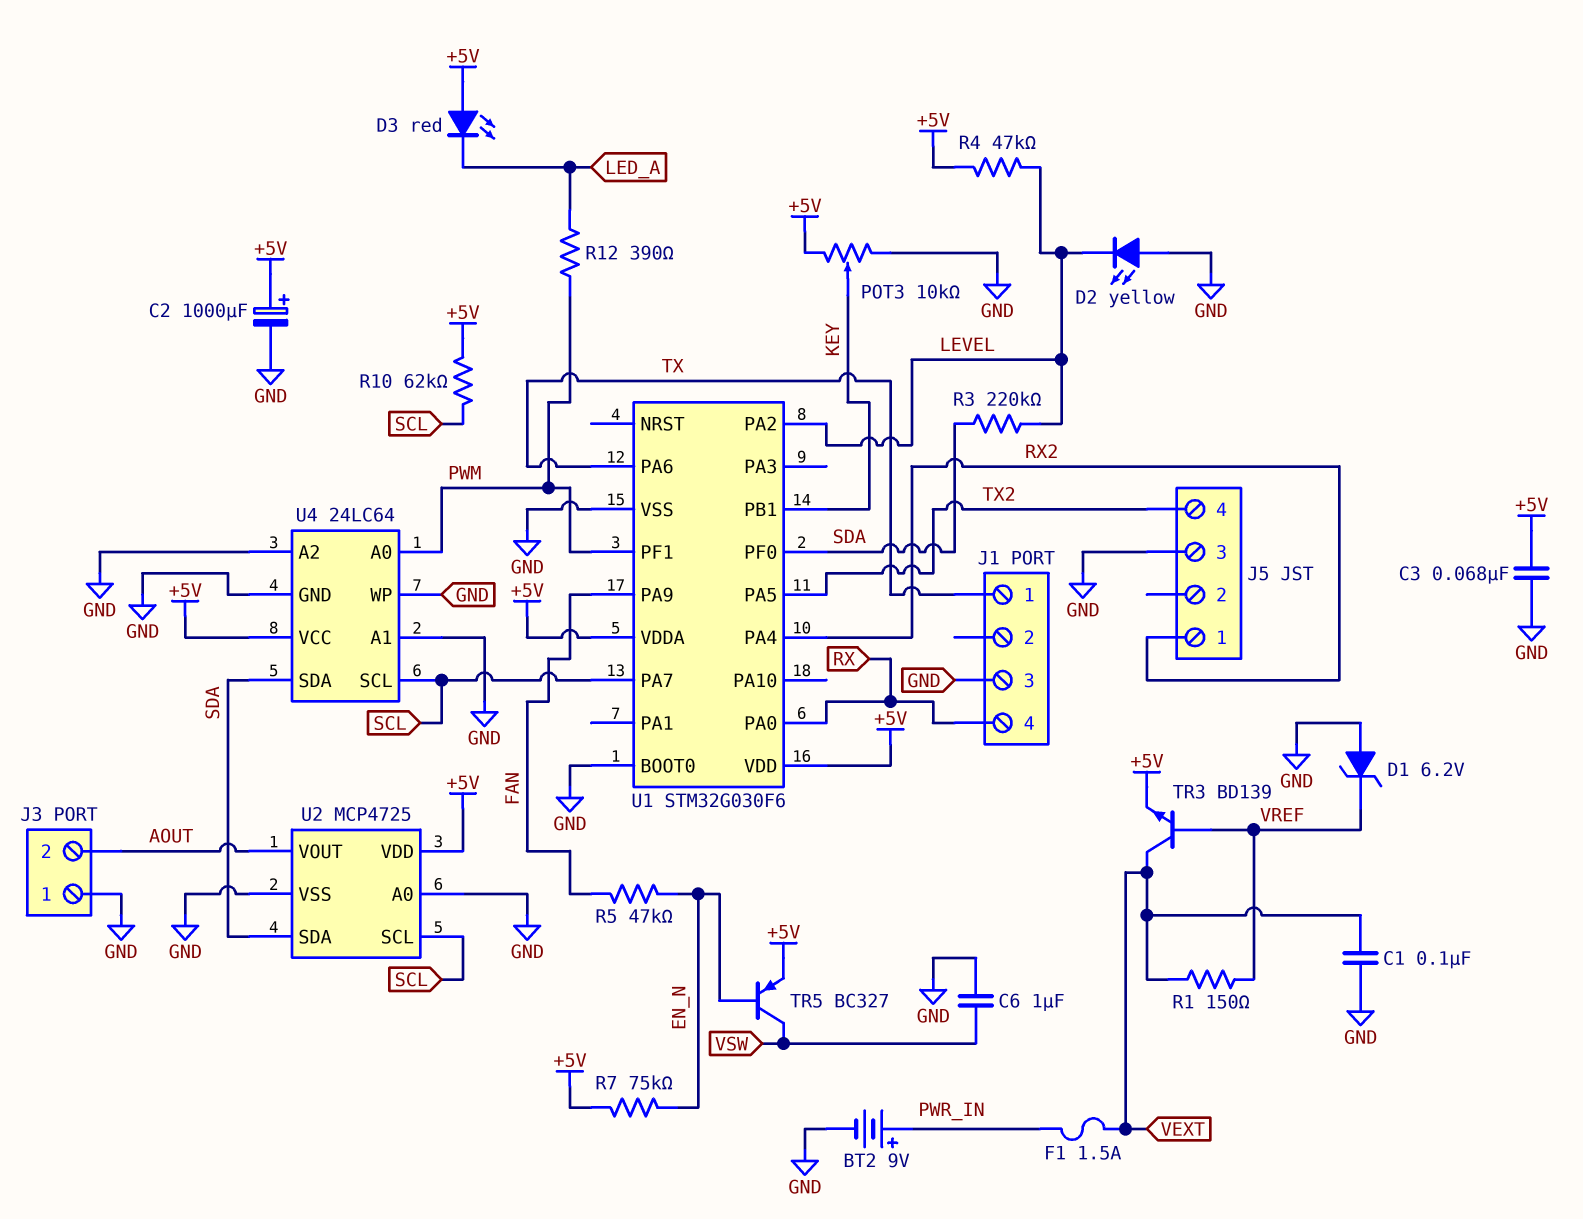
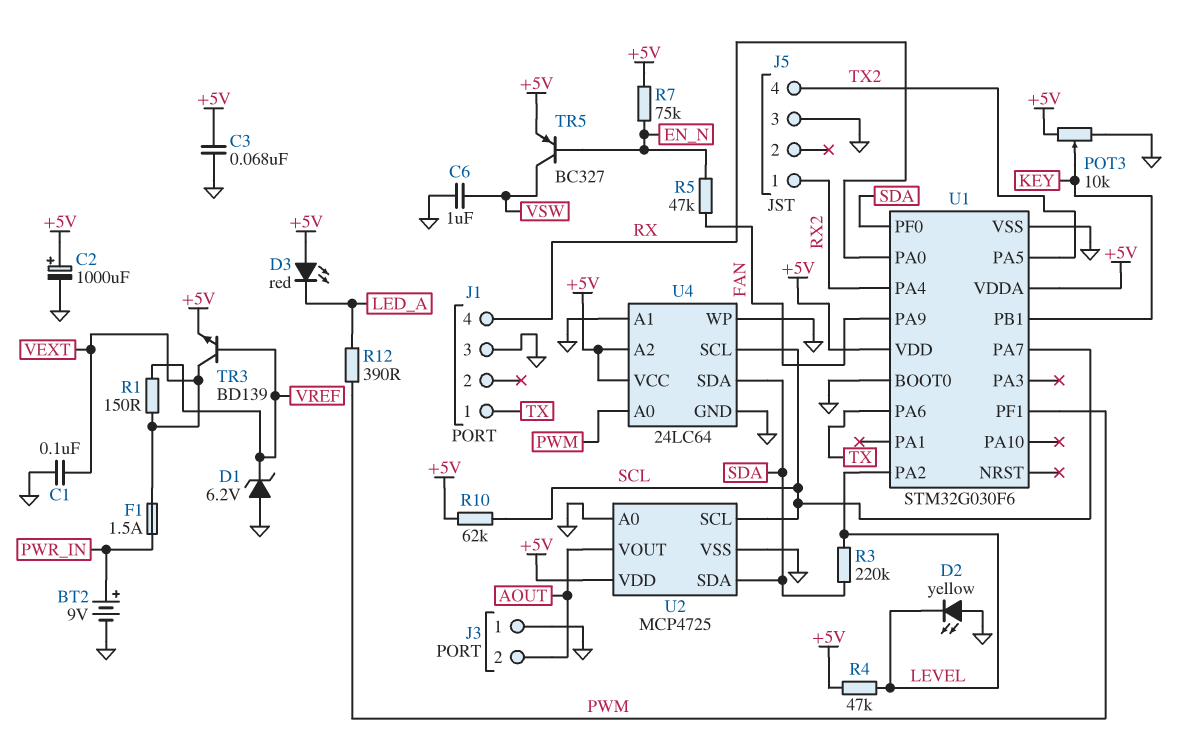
U4 pin A2: GND -> +5V

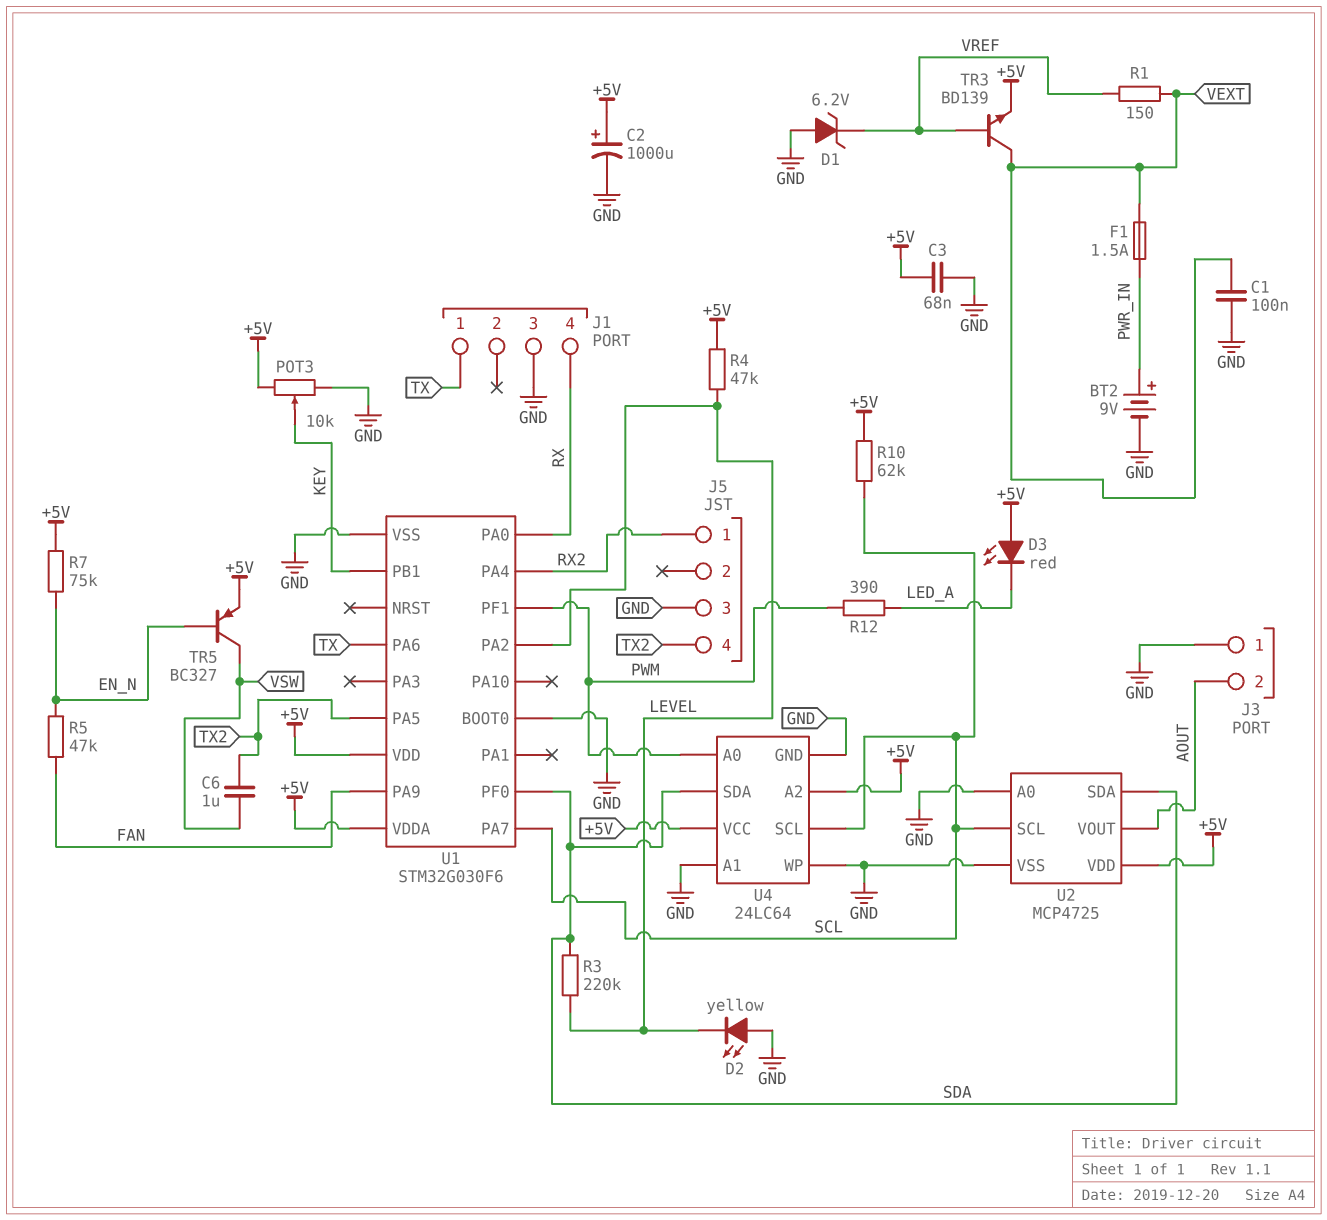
C6: 1uF (GND, VSW) -> 1uF (TX2, VSW)

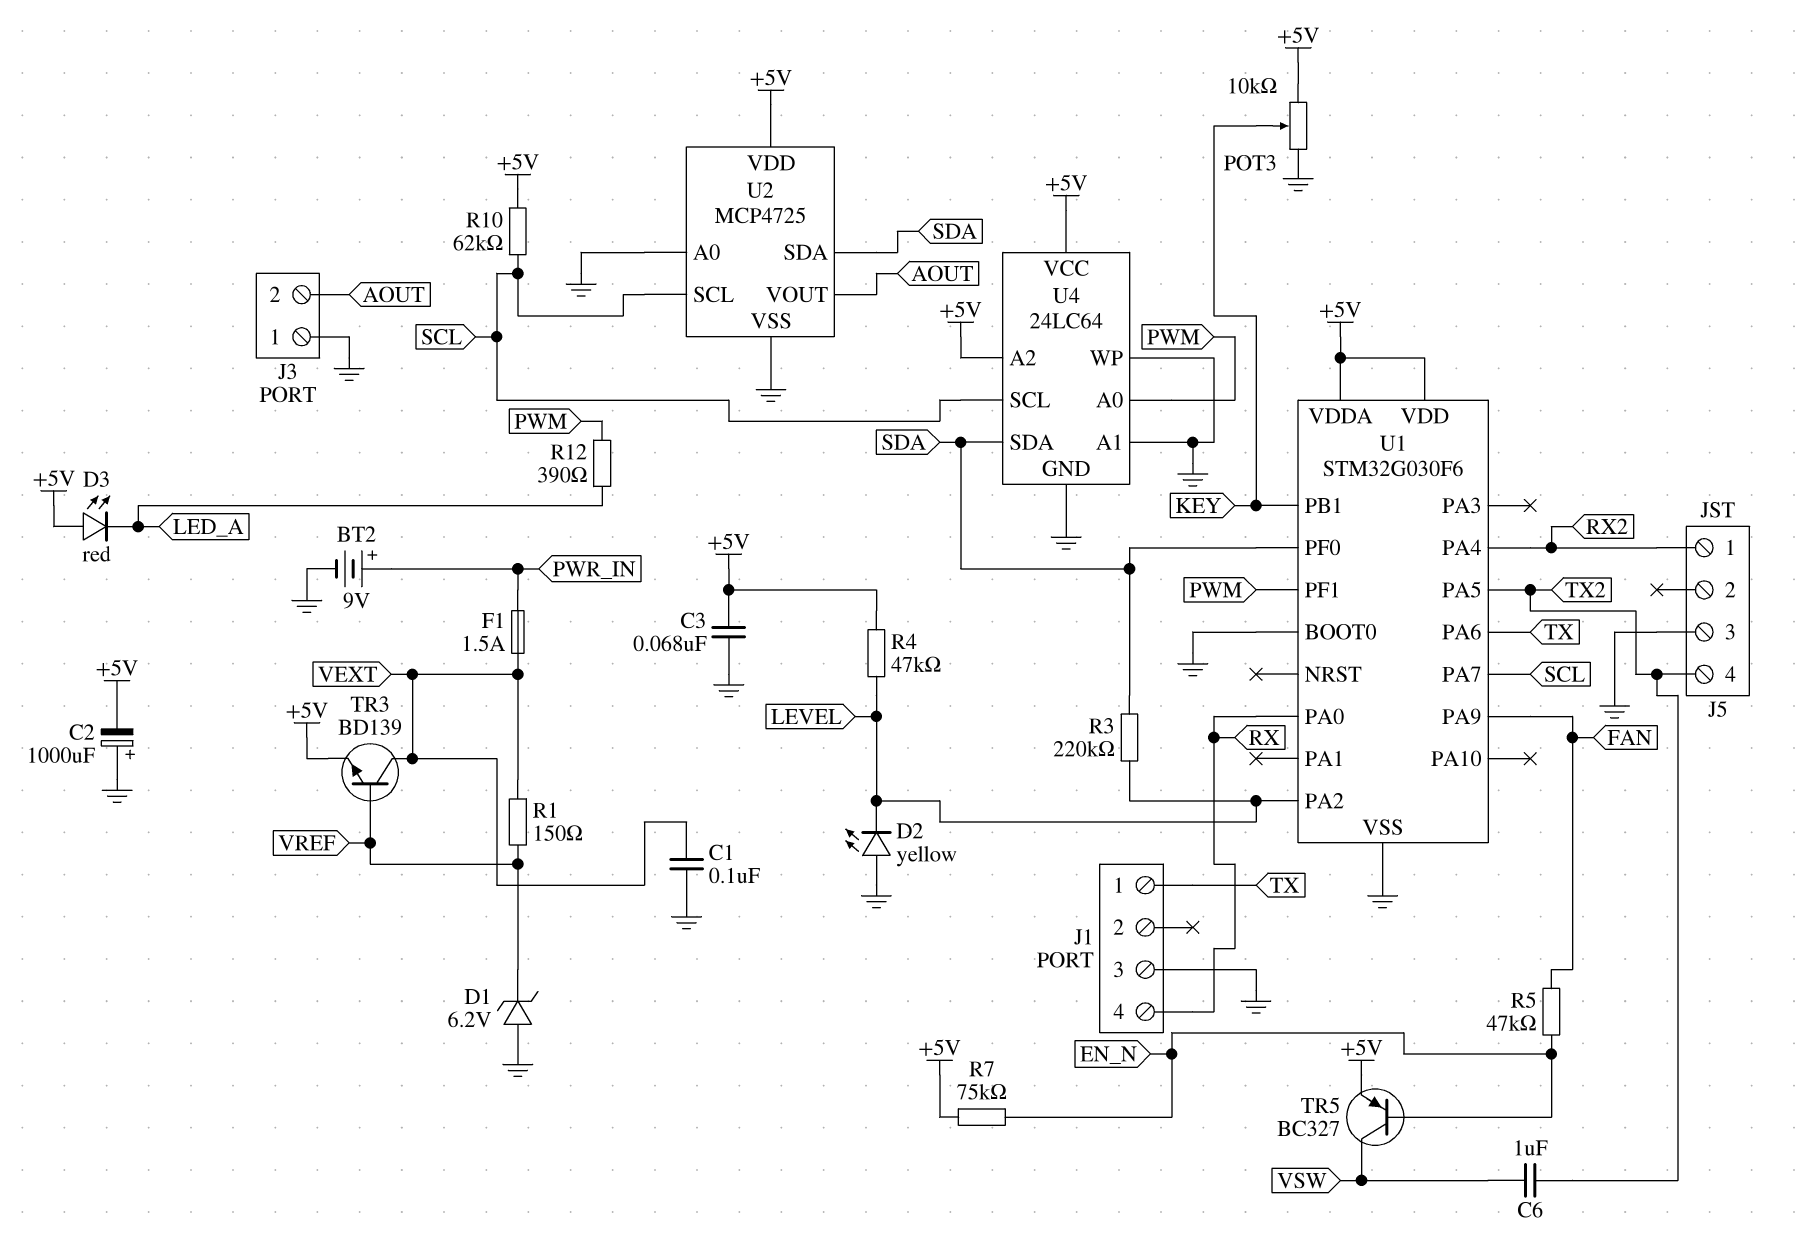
C2: 1000uF (plus +5V, minus GND) -> 1000uF (plus GND, minus +5V)

